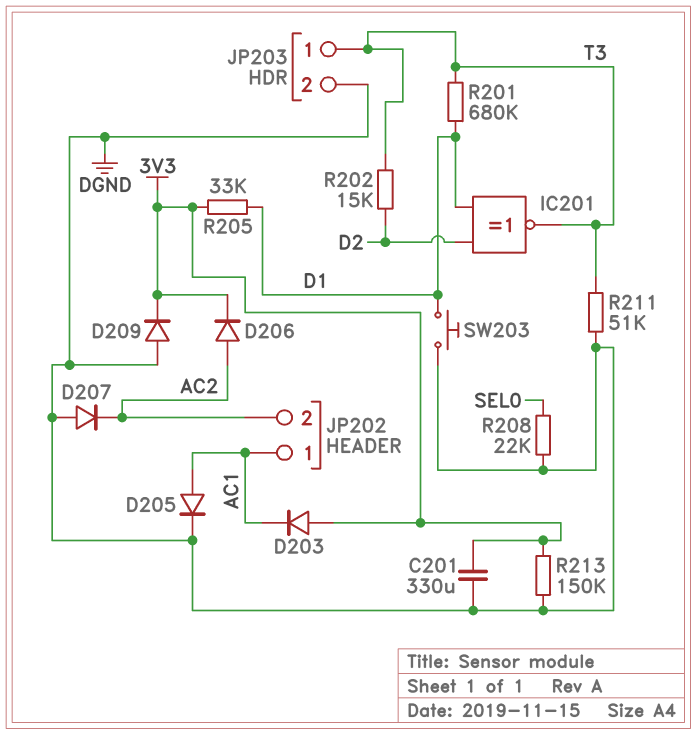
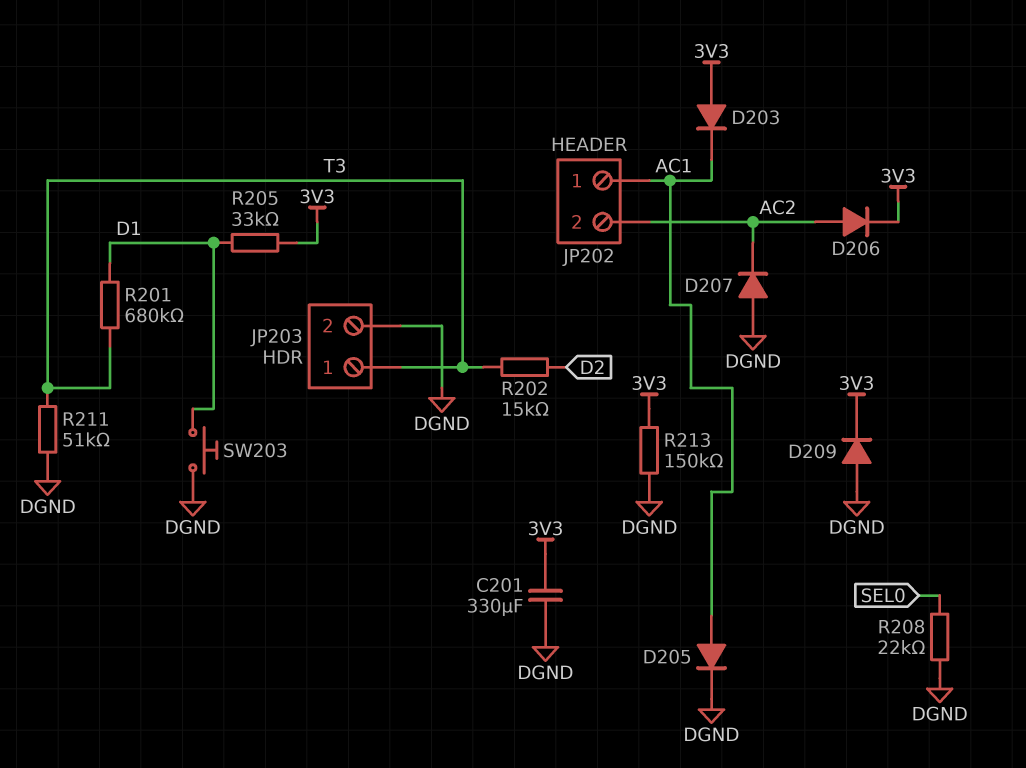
IC201: XNOR (in D1, in D2, out T3) -> none

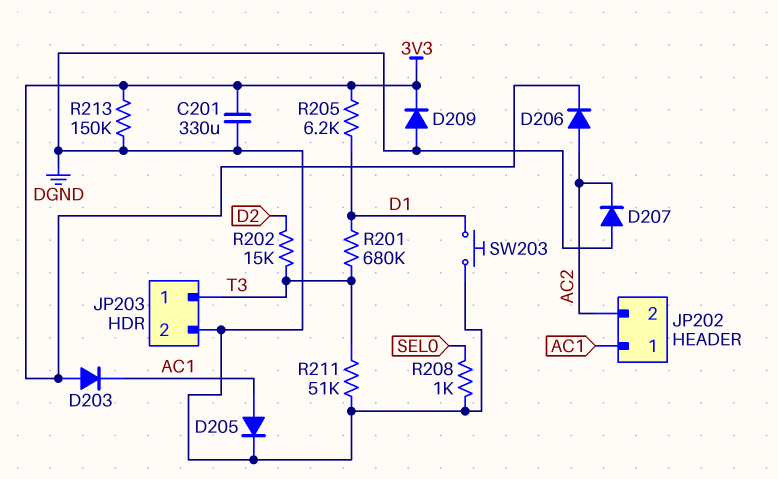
R205: 33k (3V3, D1) -> 6.2k (3V3, D1)
R208: 22k (DGND, SEL0) -> 1k (DGND, SEL0)

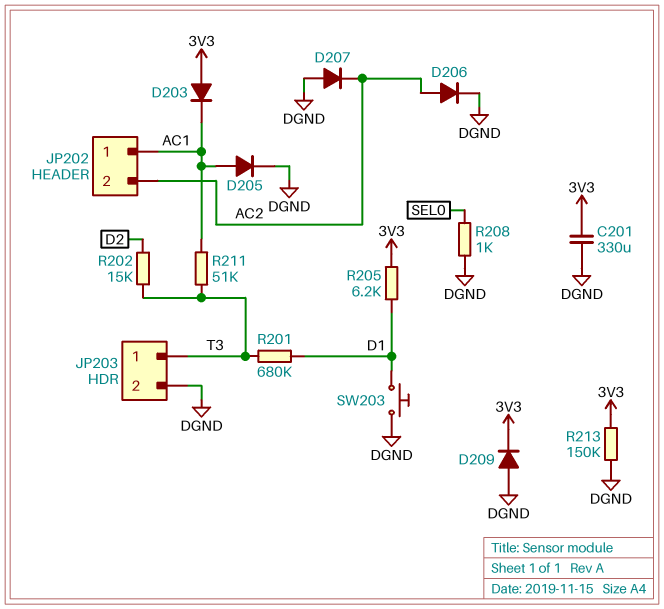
D206: diode (A AC2, K 3V3) -> diode (A AC2, K DGND)
R211: 51k (DGND, T3) -> 51k (AC1, T3)

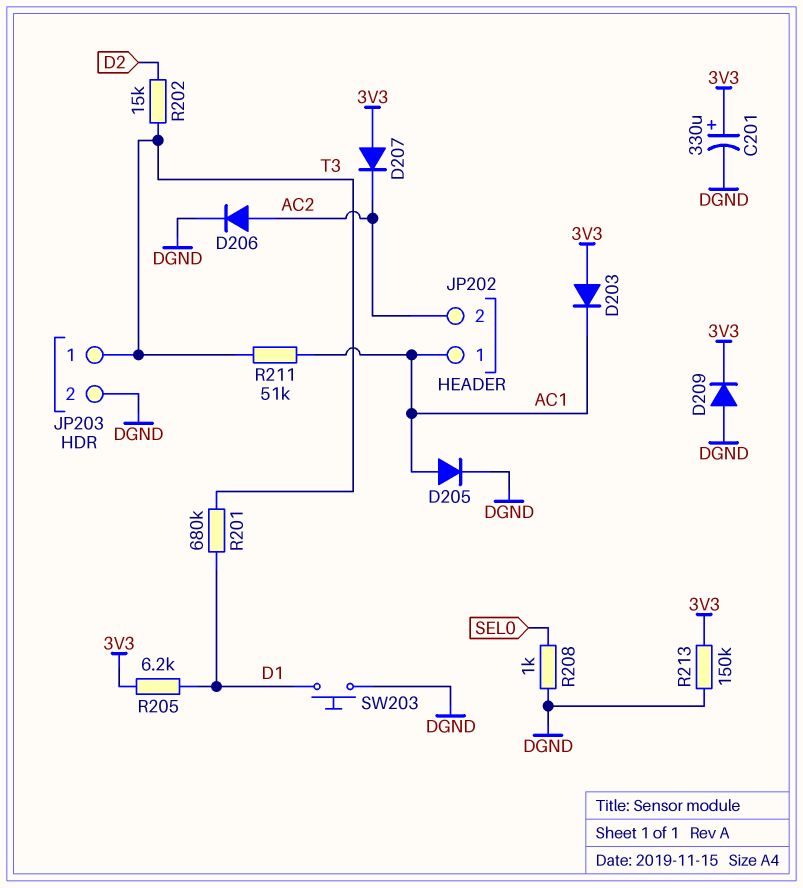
C201: 330uF (3V3, DGND) -> 330uF (plus 3V3, minus DGND)
D207: diode (A DGND, K AC2) -> diode (A 3V3, K AC2)

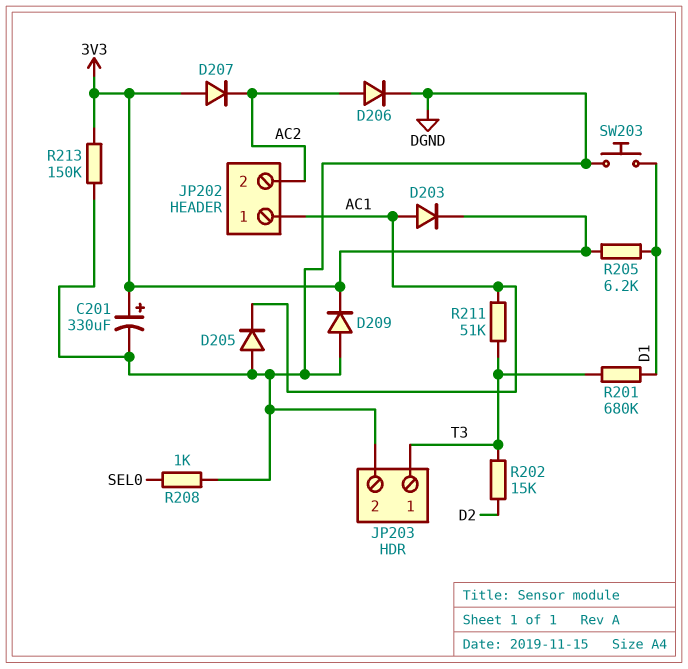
D203: diode (A 3V3, K AC1) -> diode (A AC1, K 3V3)
D205: diode (A AC1, K DGND) -> diode (A DGND, K AC1)

